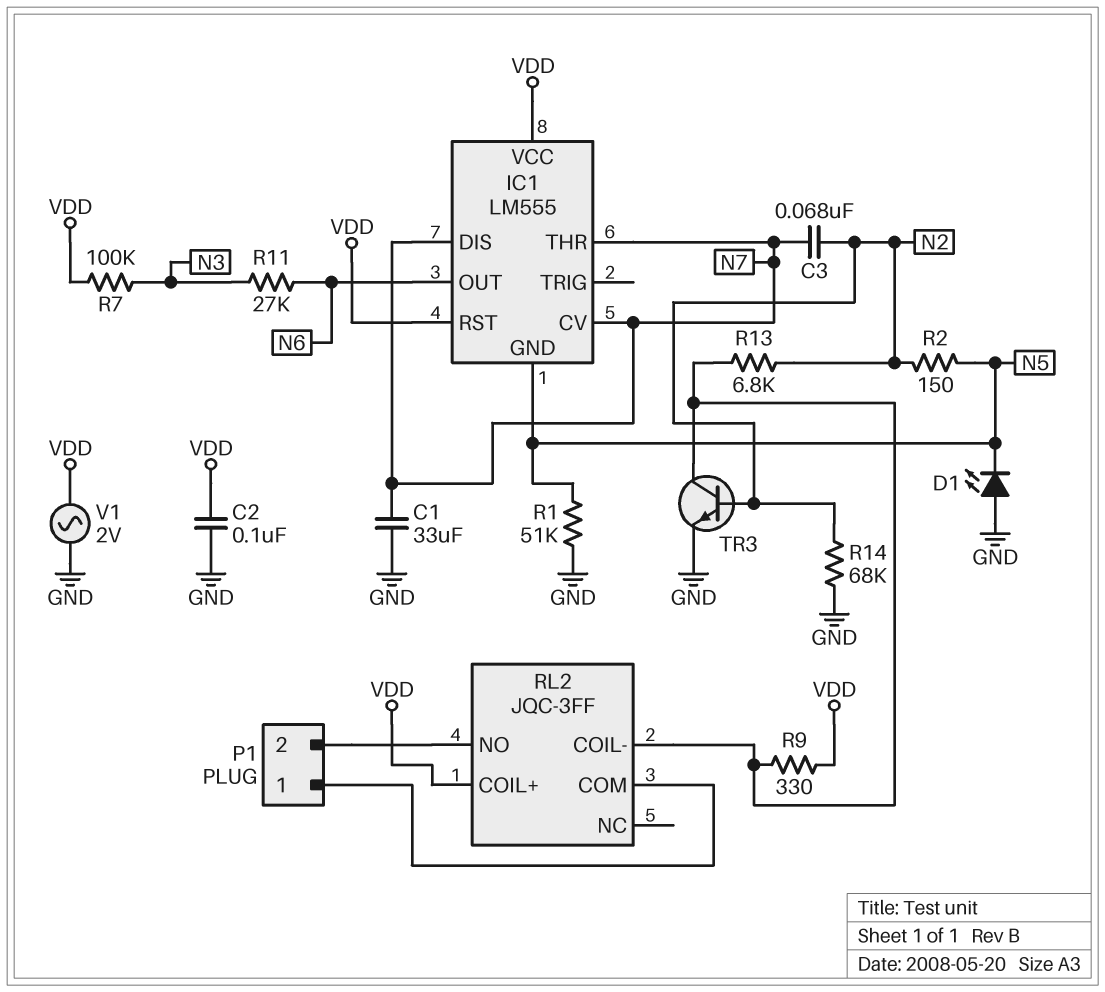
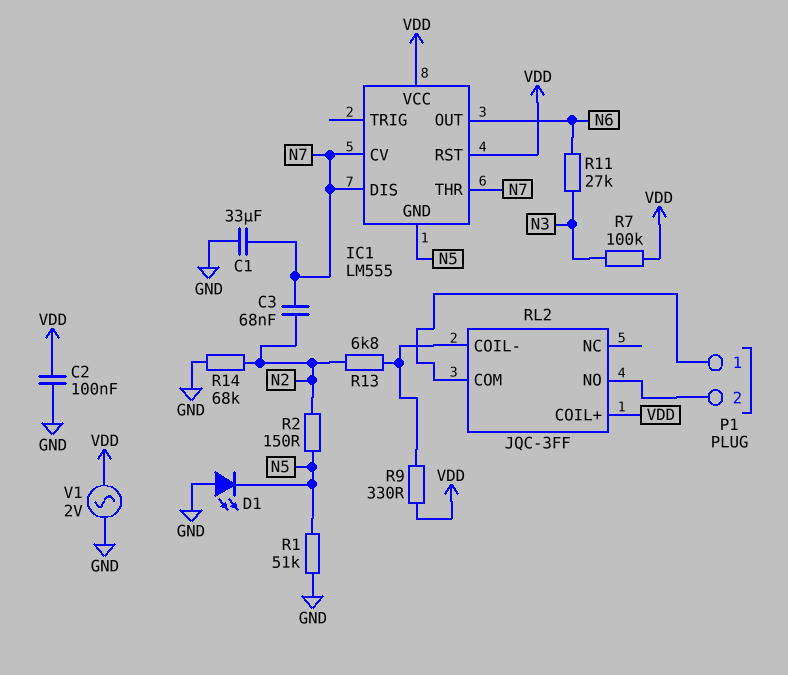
TR3: NPN (B N2, C RL2/COIL-, E GND) -> none

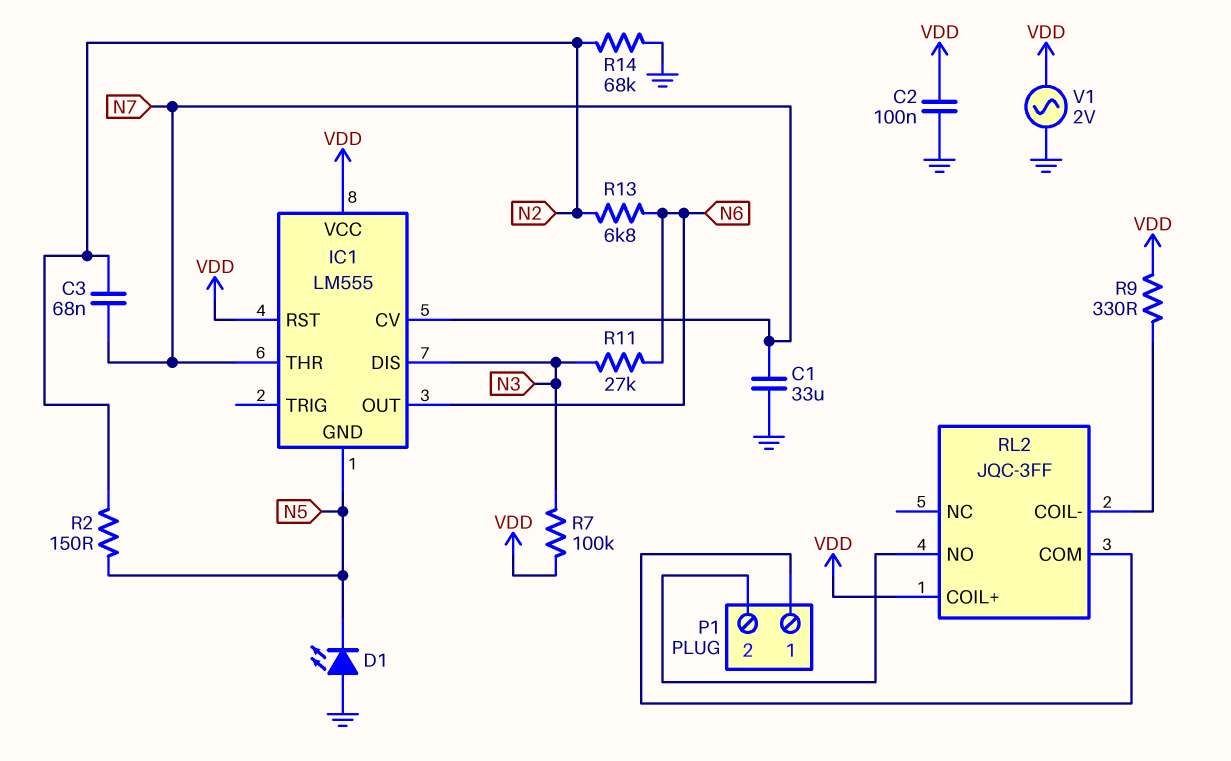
IC1 pin DIS: N7 -> N3
R1: 51k (GND, N5) -> none
R13: 6.8k (N2, RL2/COIL-) -> 6.8k (N2, N6)

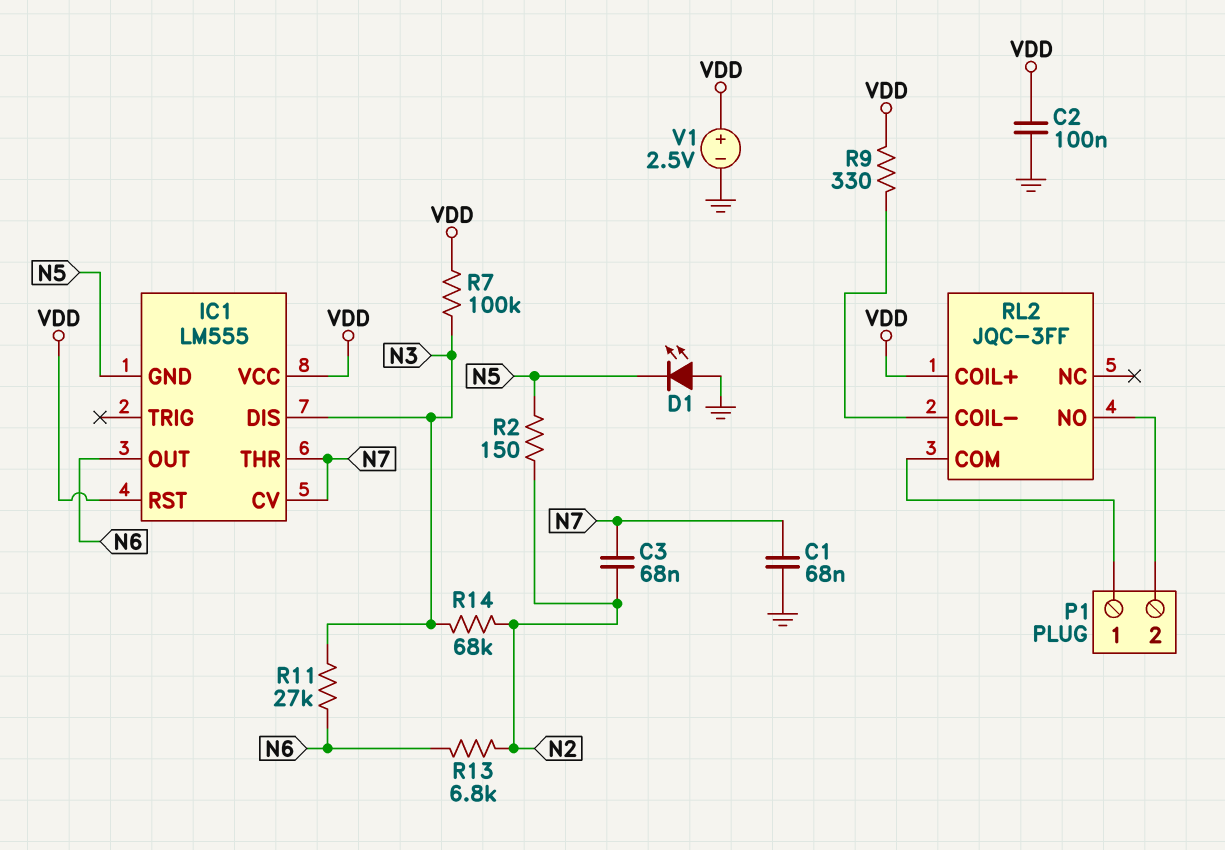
C1: 33uF (GND, N7) -> 68nF (GND, N7)
R14: 68k (GND, N2) -> 68k (N2, N3)
V1: AC 2V (GND, VDD) -> 2.5V (plus VDD, minus GND)

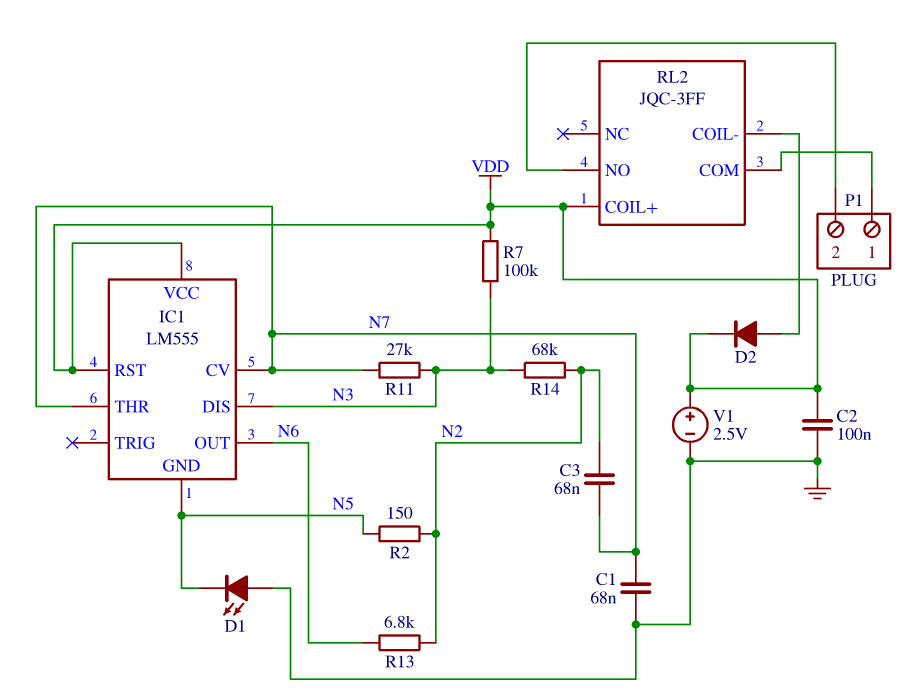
D2: none -> diode (A RL2/COIL-, K VDD)
R9: 330 (RL2/COIL-, VDD) -> none
R11: 27k (N3, N6) -> 27k (N3, N7)

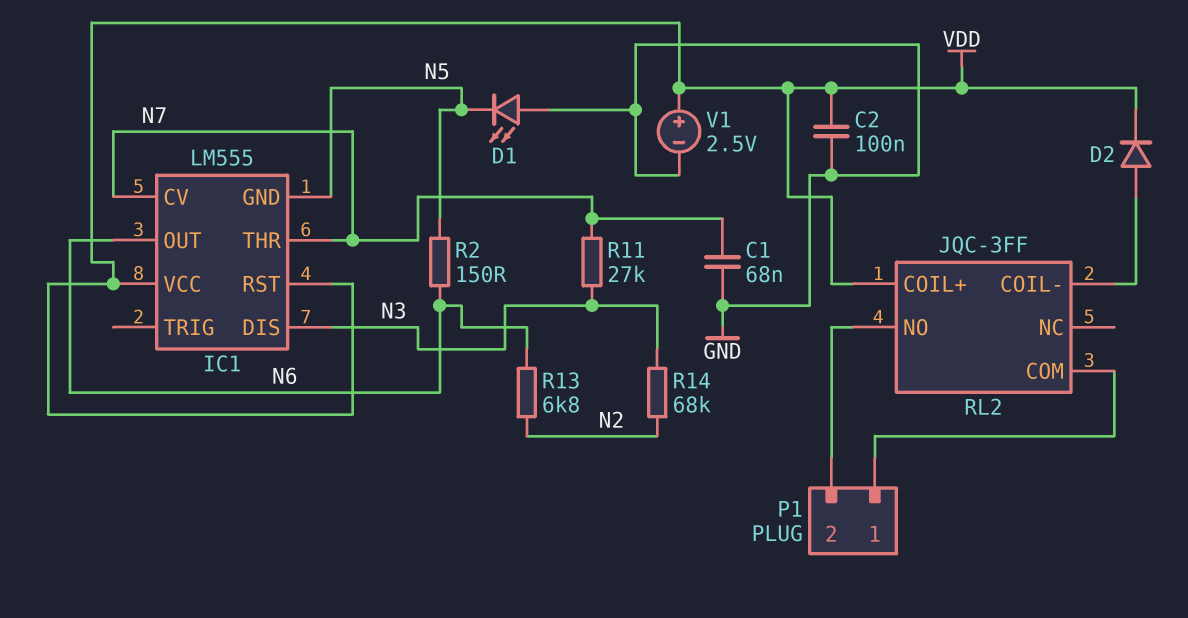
C3: 68nF (N2, N7) -> none
R2: 150 (N2, N5) -> 150 (N5, N6)
R7: 100k (N3, VDD) -> none

